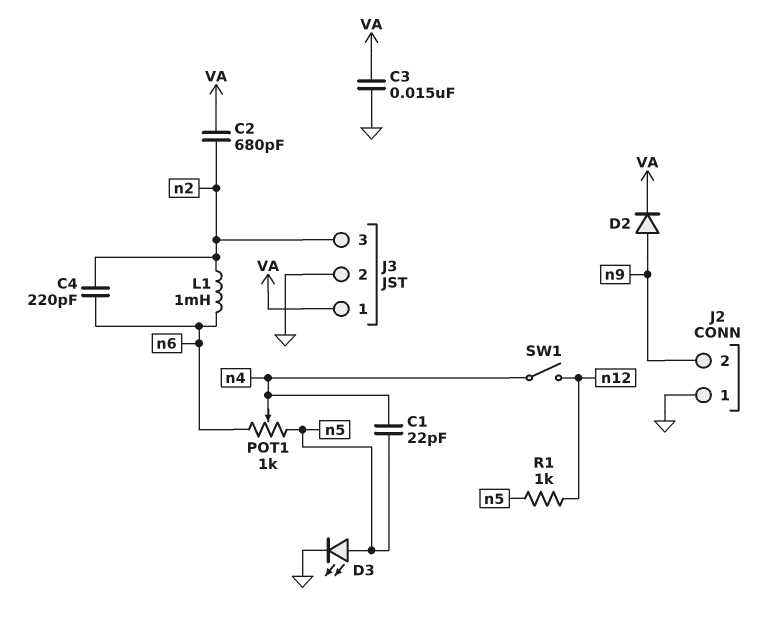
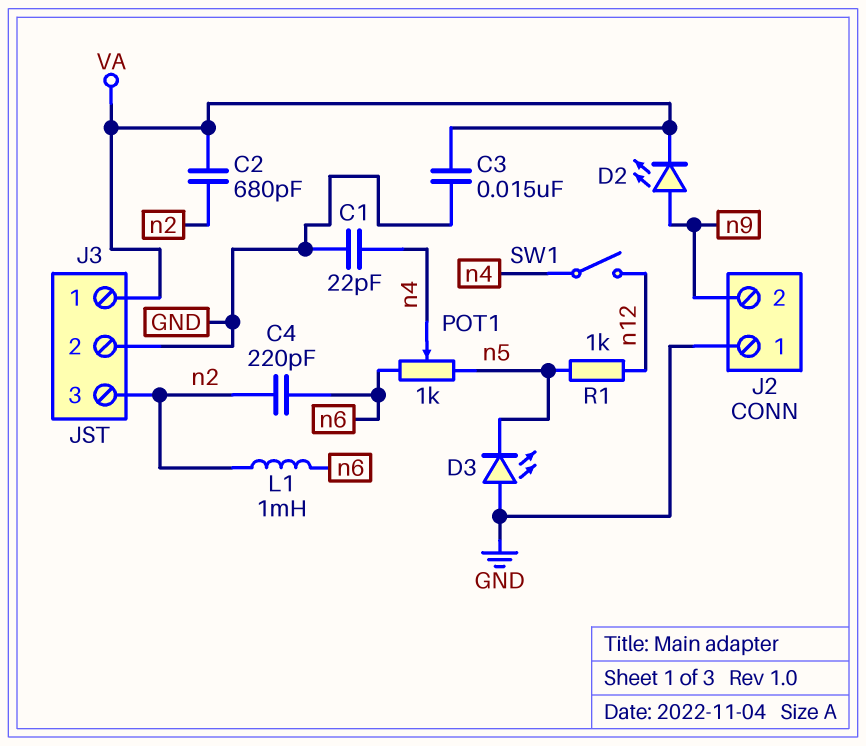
C1: 22pF (n4, n5) -> 22pF (GND, n4)
D2: diode (A n9, K VA) -> LED (A n9, K VA)
D3: LED (A n5, K GND) -> LED (A GND, K n5)

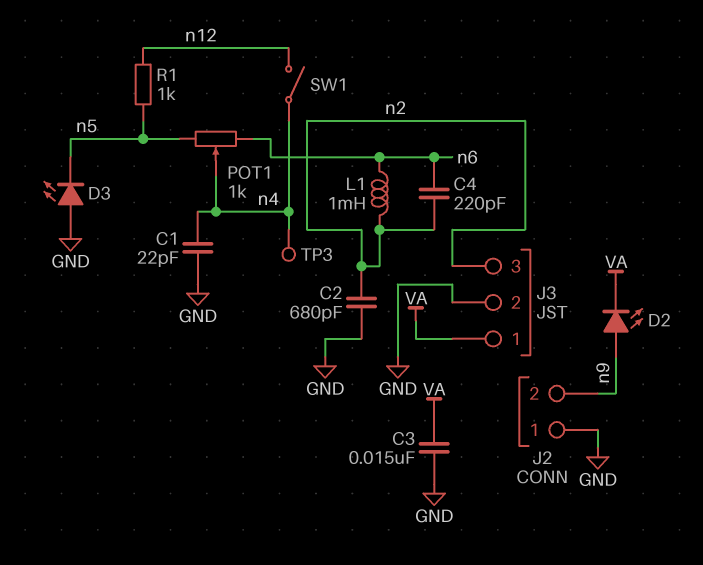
C2: 680pF (VA, n2) -> 680pF (GND, n2)
TP3: none -> test point (n4)

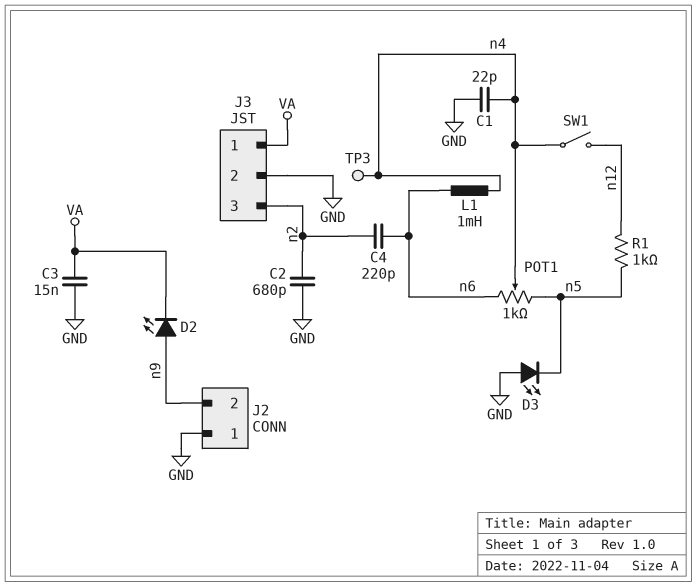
L1: 1mH (n2, n6) -> 1mH (n4, n6)

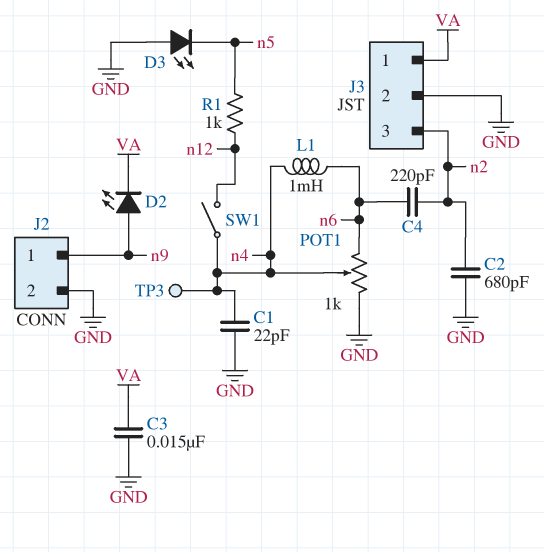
J2 pin 1: GND -> n9
J2 pin 2: n9 -> GND
POT1: 1k (n5, n6, wiper n4) -> 1k (GND, n6, wiper n4)

